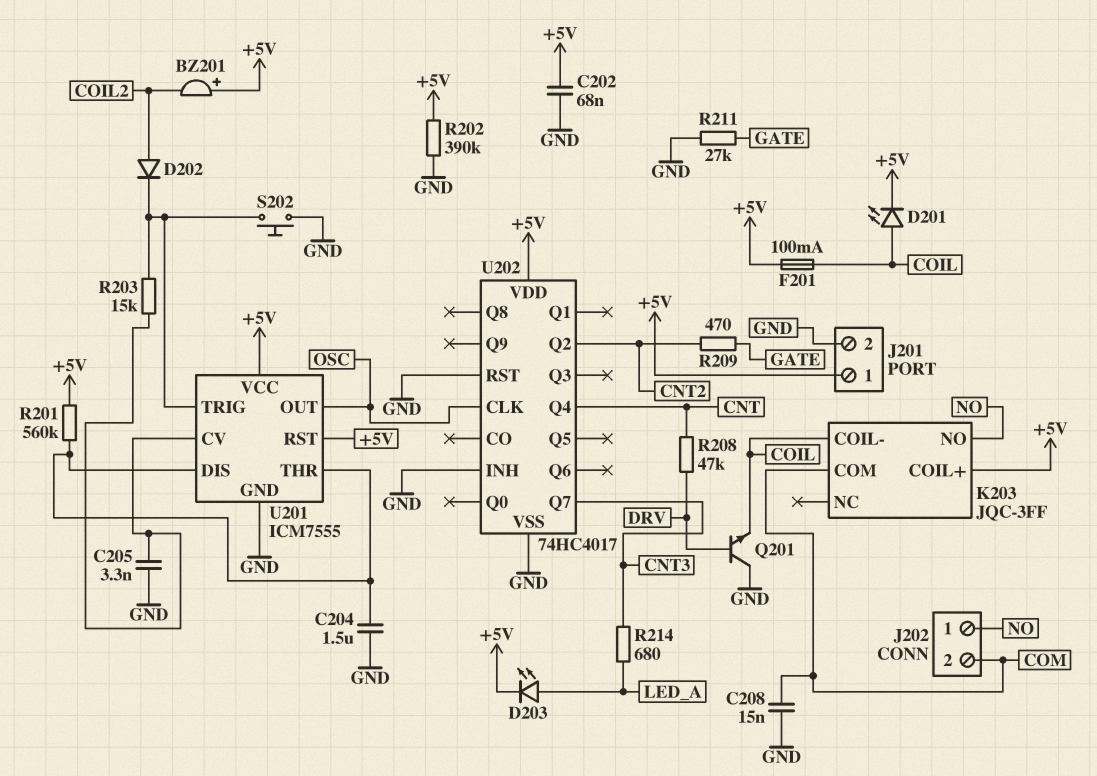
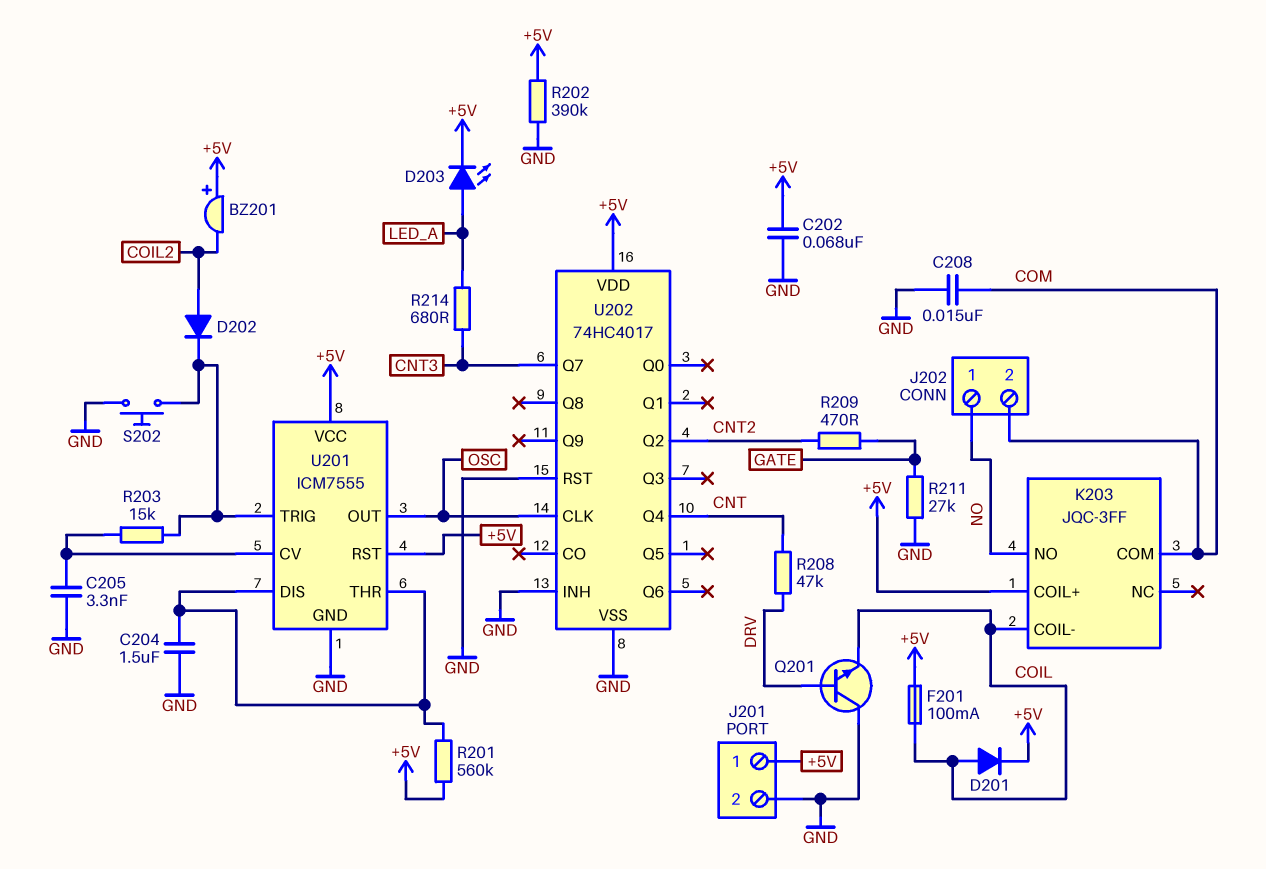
D201: LED (A COIL, K +5V) -> diode (A COIL, K +5V)

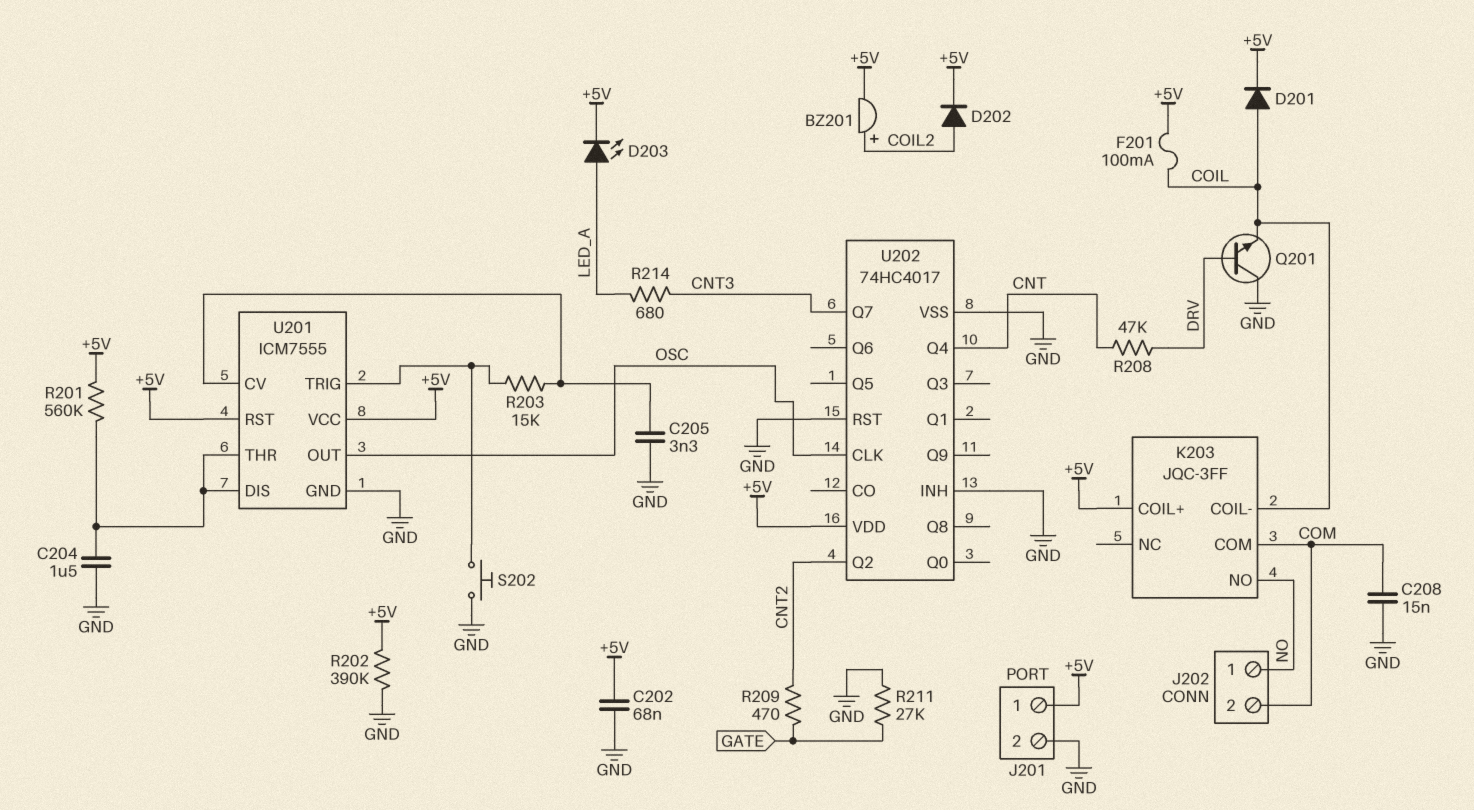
BZ201: buzzer (plus +5V, minus COIL2) -> buzzer (plus COIL2, minus +5V)
D202: diode (A COIL2, K U201/TRIG) -> diode (A COIL2, K +5V)

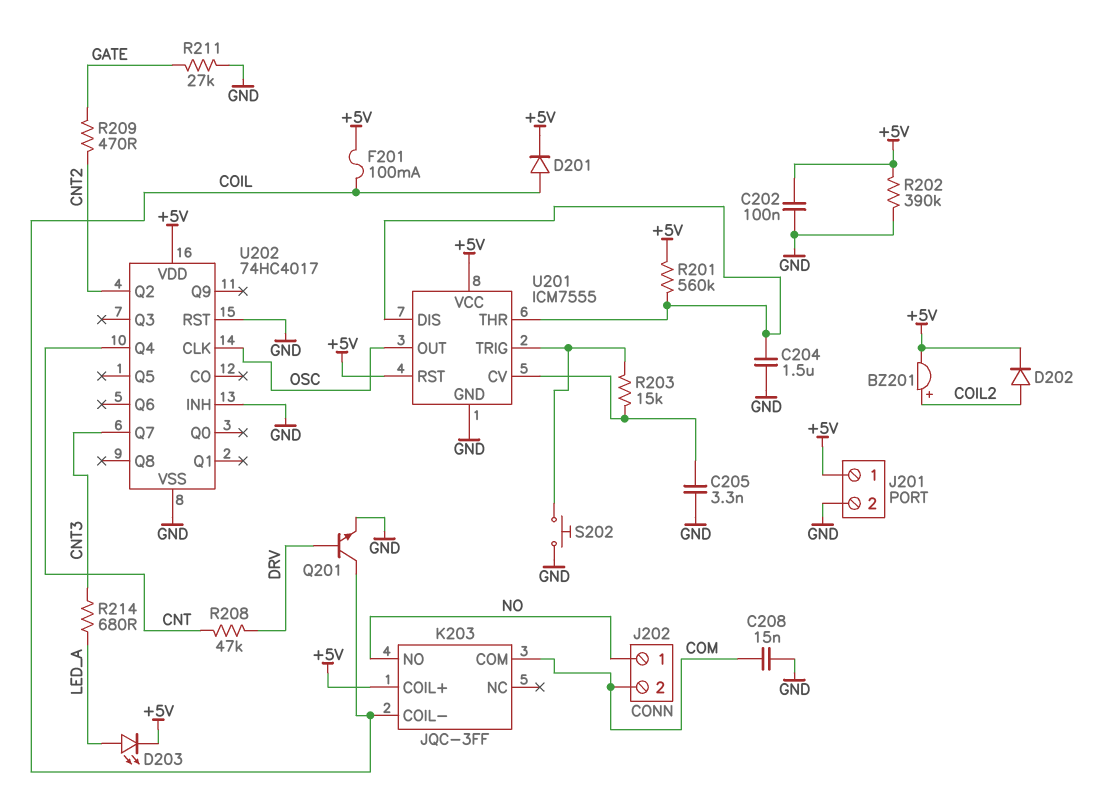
C202: 68nF (+5V, GND) -> 100nF (+5V, GND)
Q201: NPN (B DRV, C GND, E COIL) -> NPN (B DRV, C COIL, E GND)

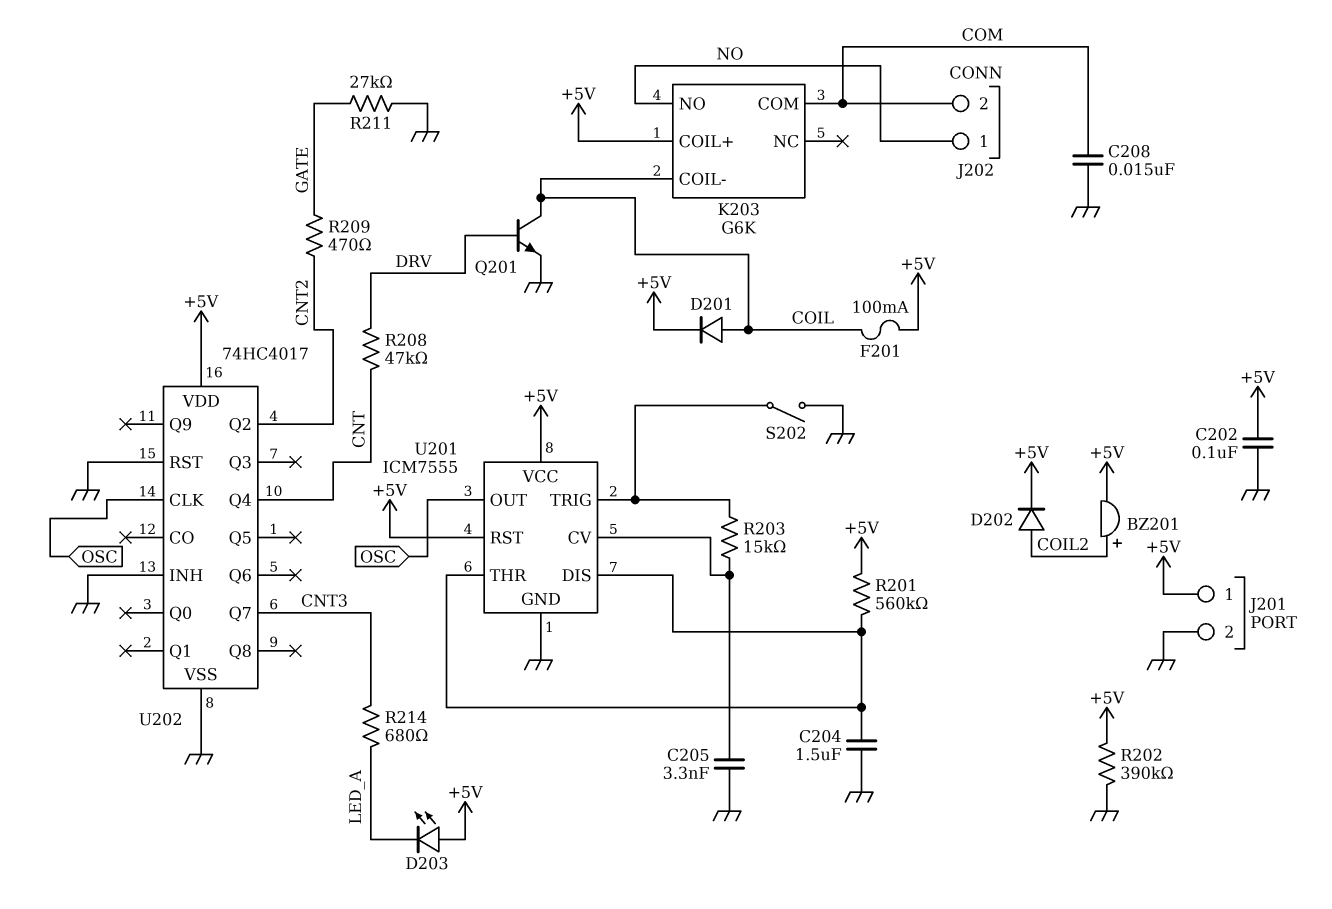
D203: LED (A LED_A, K +5V) -> LED (A +5V, K LED_A)
K203: JQC-3FF -> G6K
S202: button (GND, U201/TRIG) -> switch (GND, U201/TRIG)

